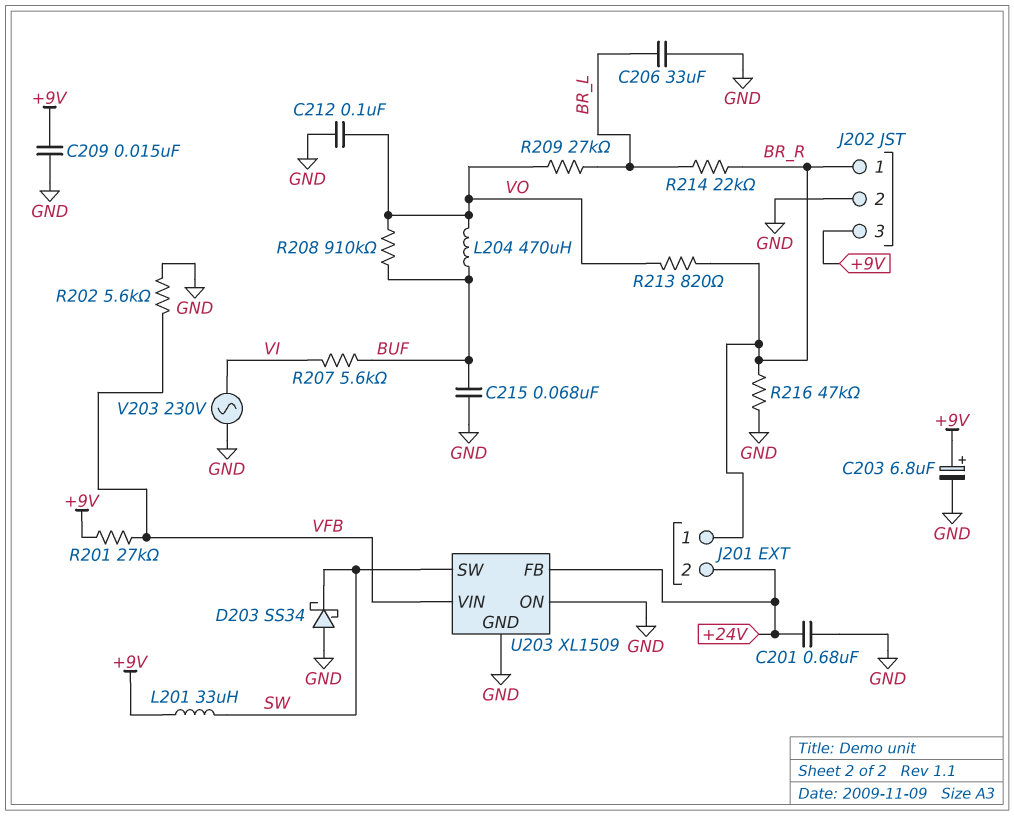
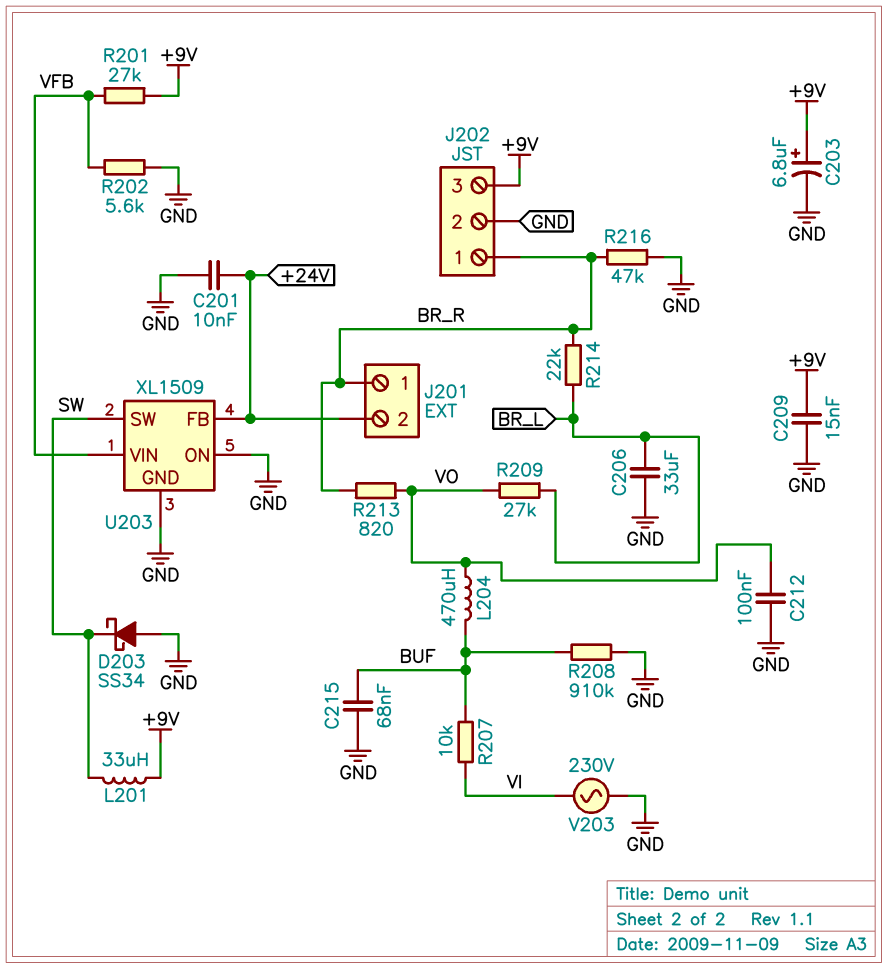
C201: 680nF (+24V, GND) -> 10nF (+24V, GND)
R207: 5.6k (BUF, VI) -> 10k (BUF, VI)
R208: 910k (BUF, VO) -> 910k (BUF, GND)

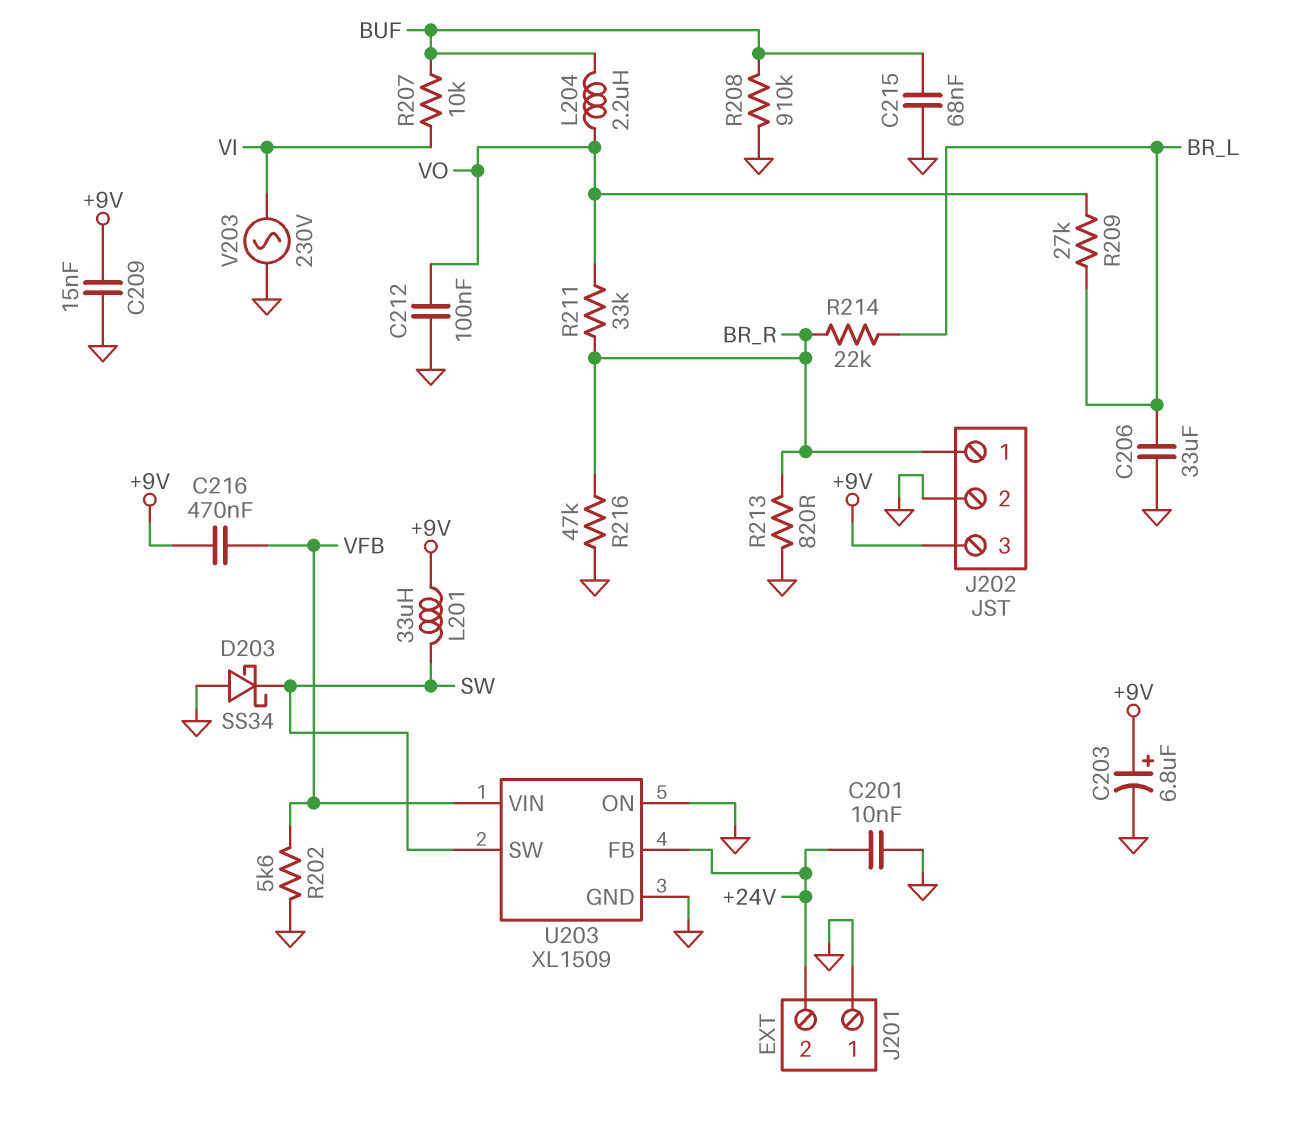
C216: none -> 470nF (+9V, VFB)
J201 pin 1: BR_R -> GND
L204: 470uH (BUF, VO) -> 2.2uH (BUF, VO)
R201: 27k (+9V, VFB) -> none
R211: none -> 33k (BR_R, VO)
R213: 820 (BR_R, VO) -> 820 (BR_R, GND)

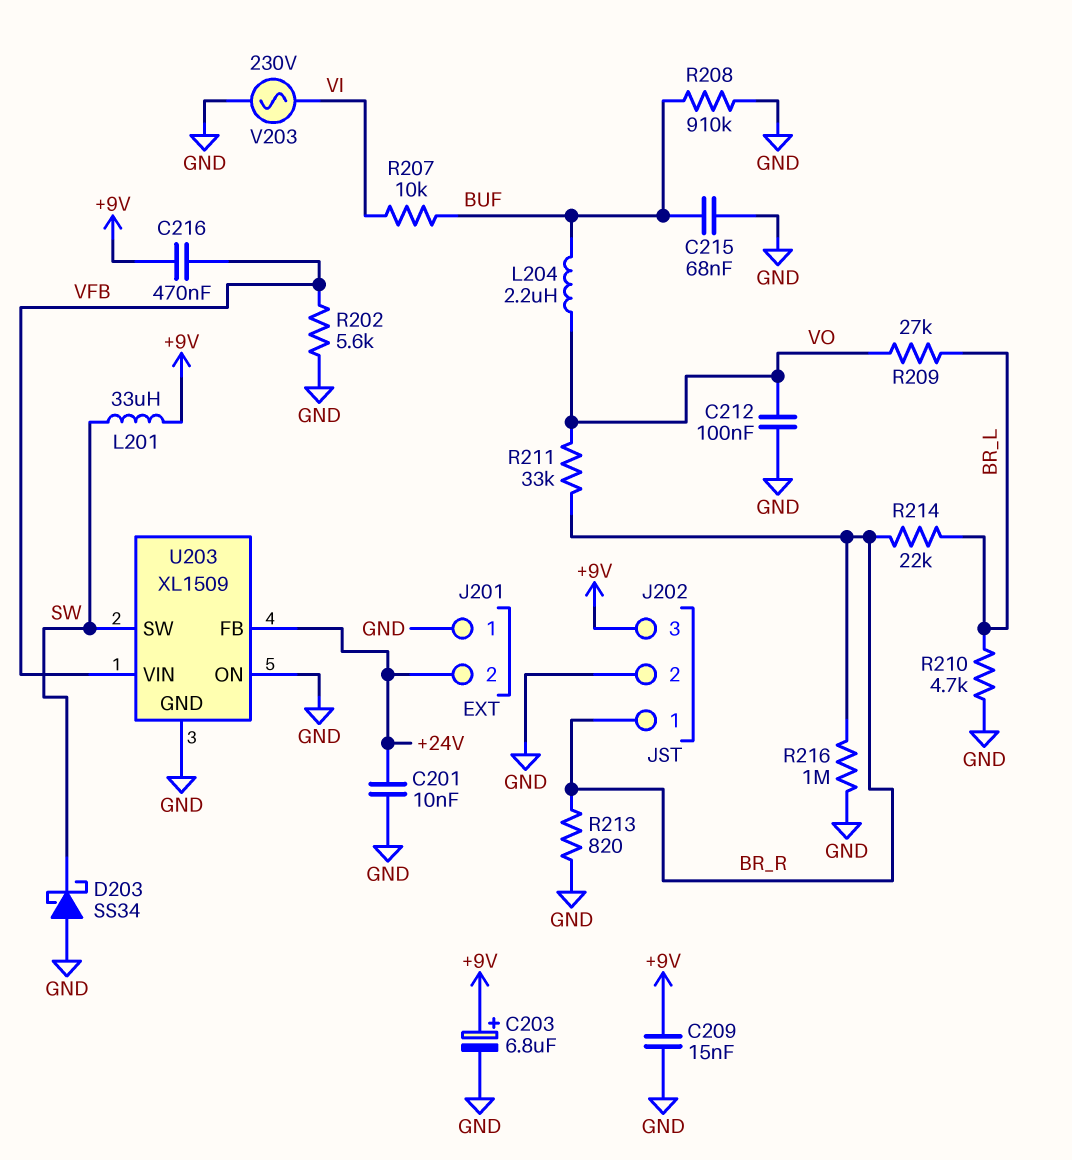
C206: 33uF (BR_L, GND) -> none
R210: none -> 4.7k (BR_L, GND)
R216: 47k (BR_R, GND) -> 1M (BR_R, GND)

